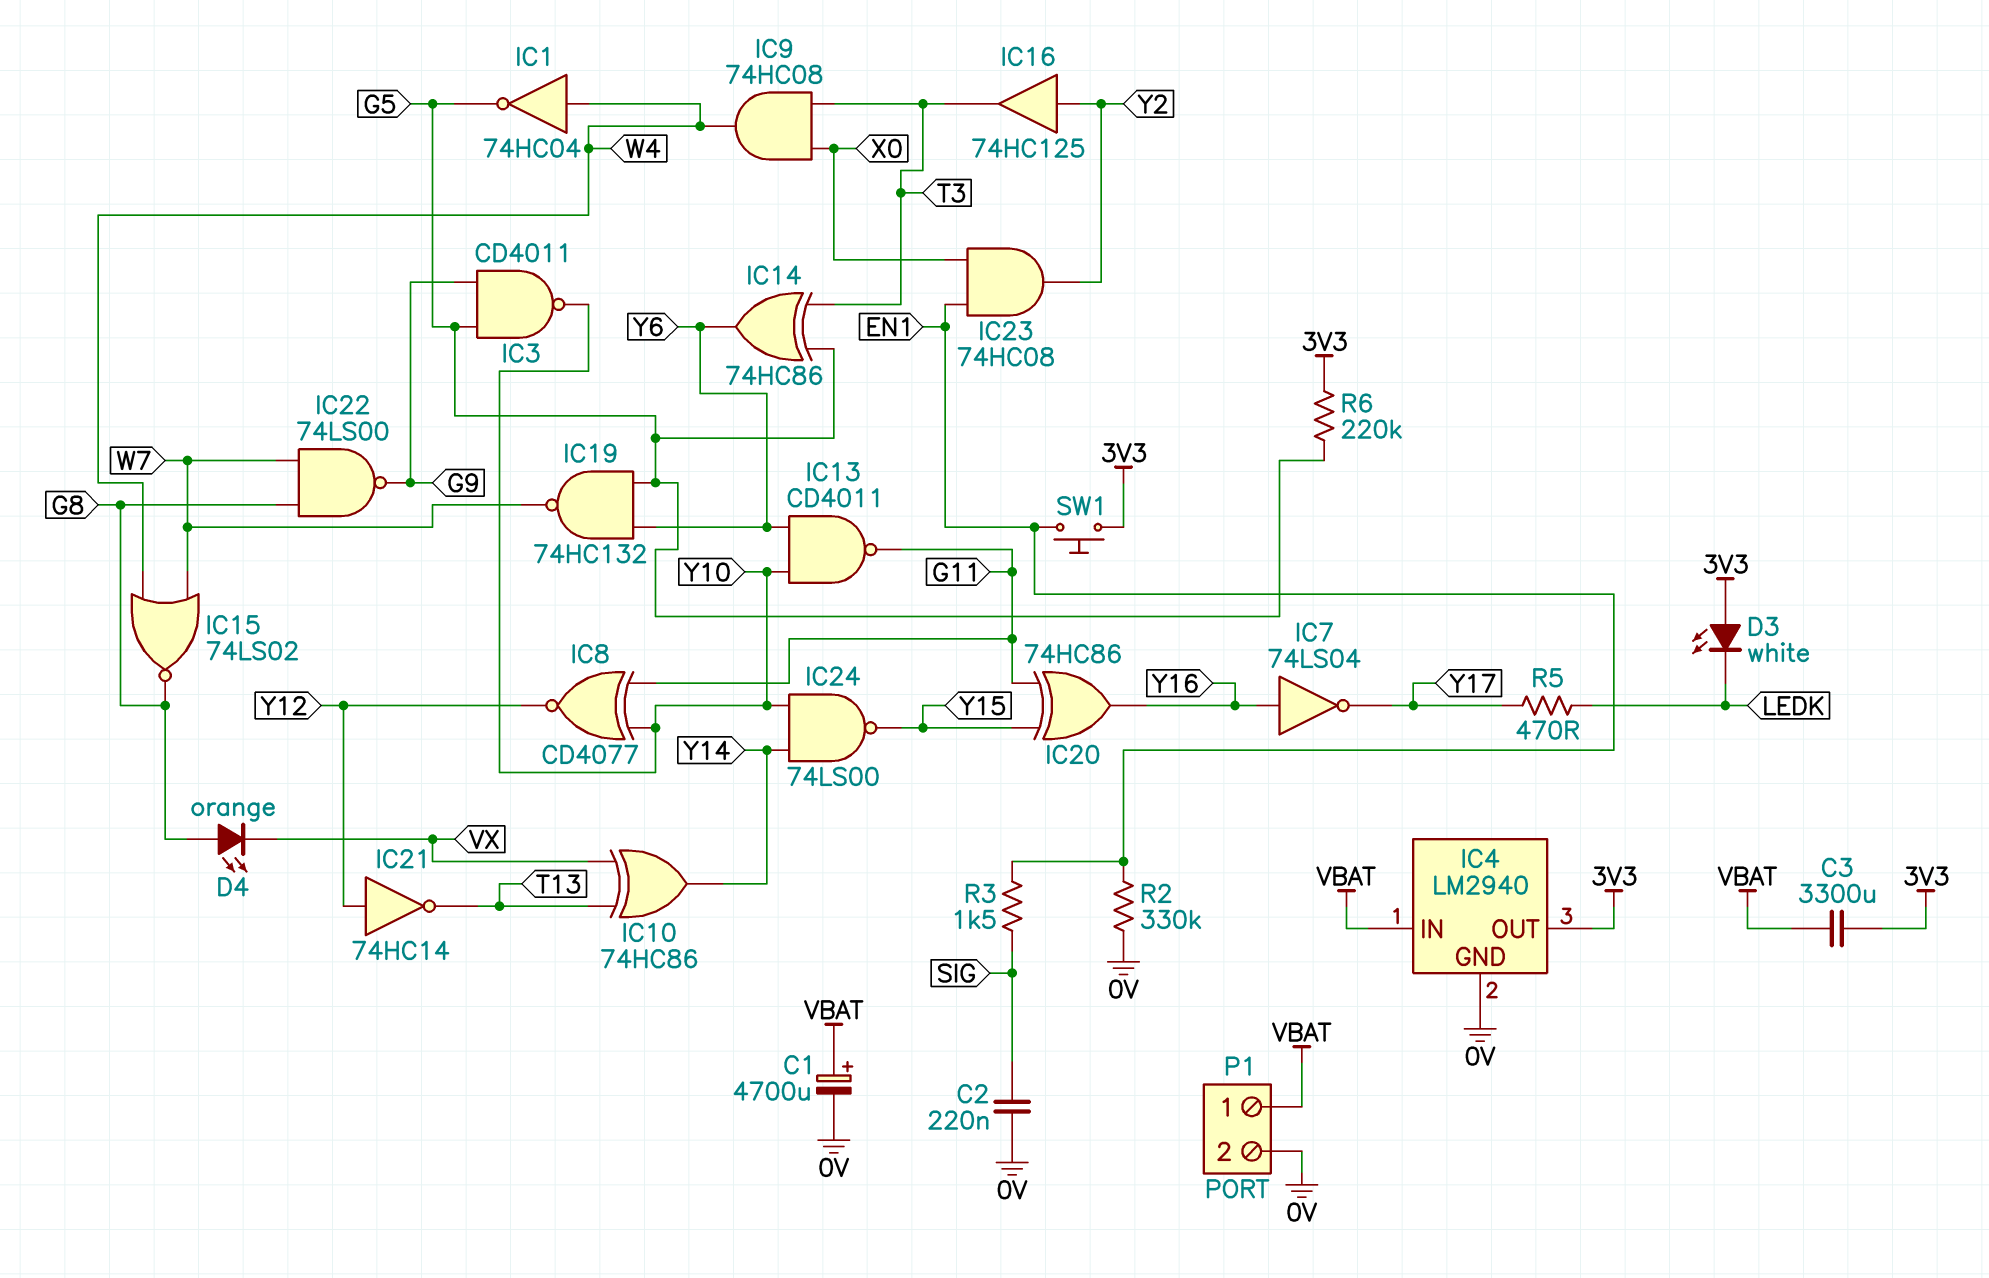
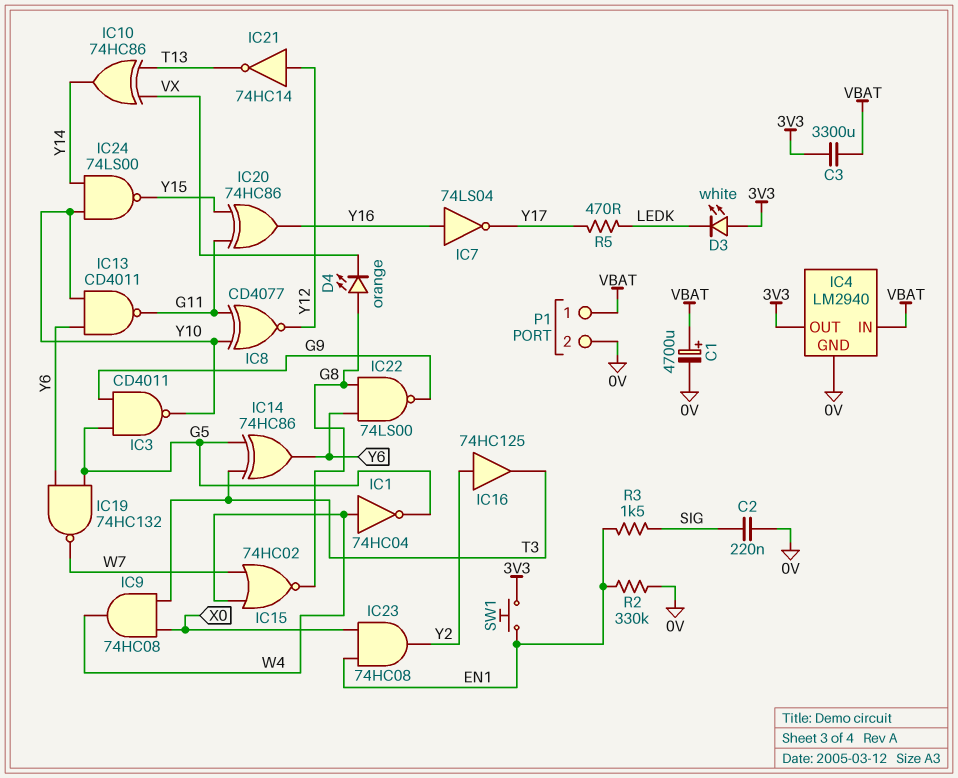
IC15: NOR 74LS02 (in W4, in W7, out G8) -> NOR 74HC02 (in W4, in W7, out G8)
IC22: NAND 74LS00 (in G8, in W7, out G9) -> NAND 74LS00 (in G8, in Y6, out G9)
R6: 220k (3V3, G5) -> none

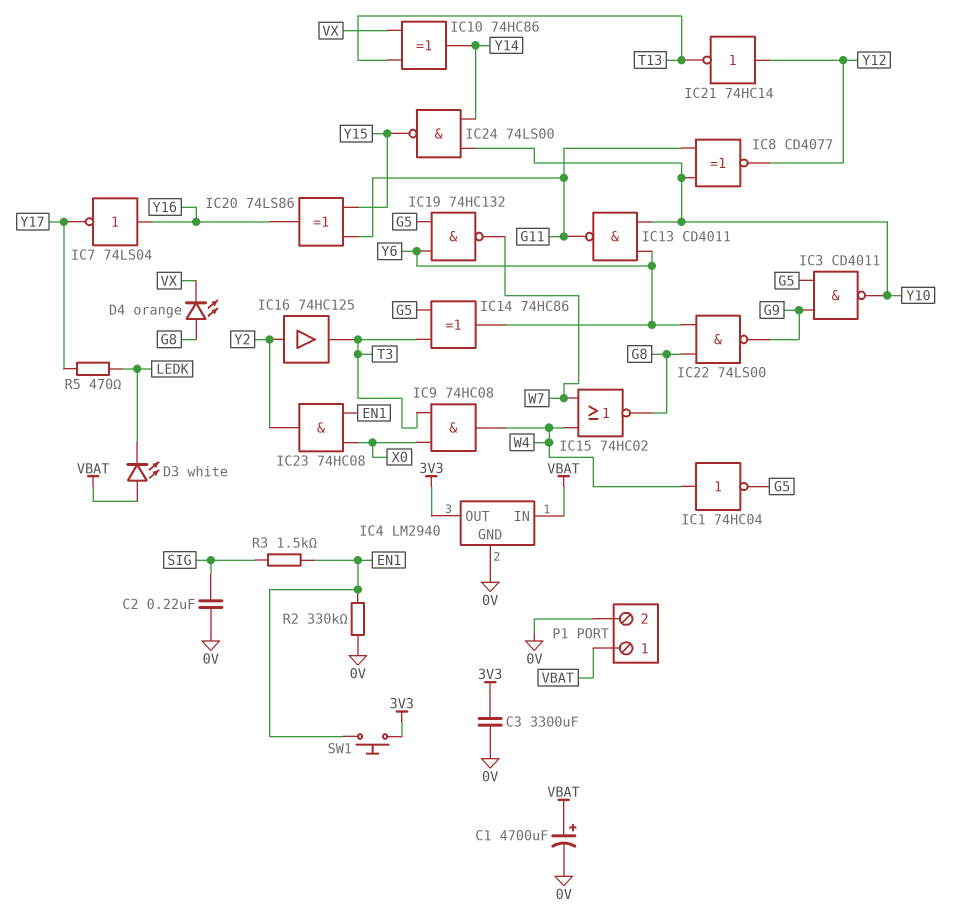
C3: 3300uF (3V3, VBAT) -> 3300uF (0V, 3V3)
D3: LED white (A 3V3, K LEDK) -> LED white (A VBAT, K LEDK)
IC20: XOR 74HC86 (in G11, in Y15, out Y16) -> XOR 74LS86 (in G11, in Y15, out Y16)

